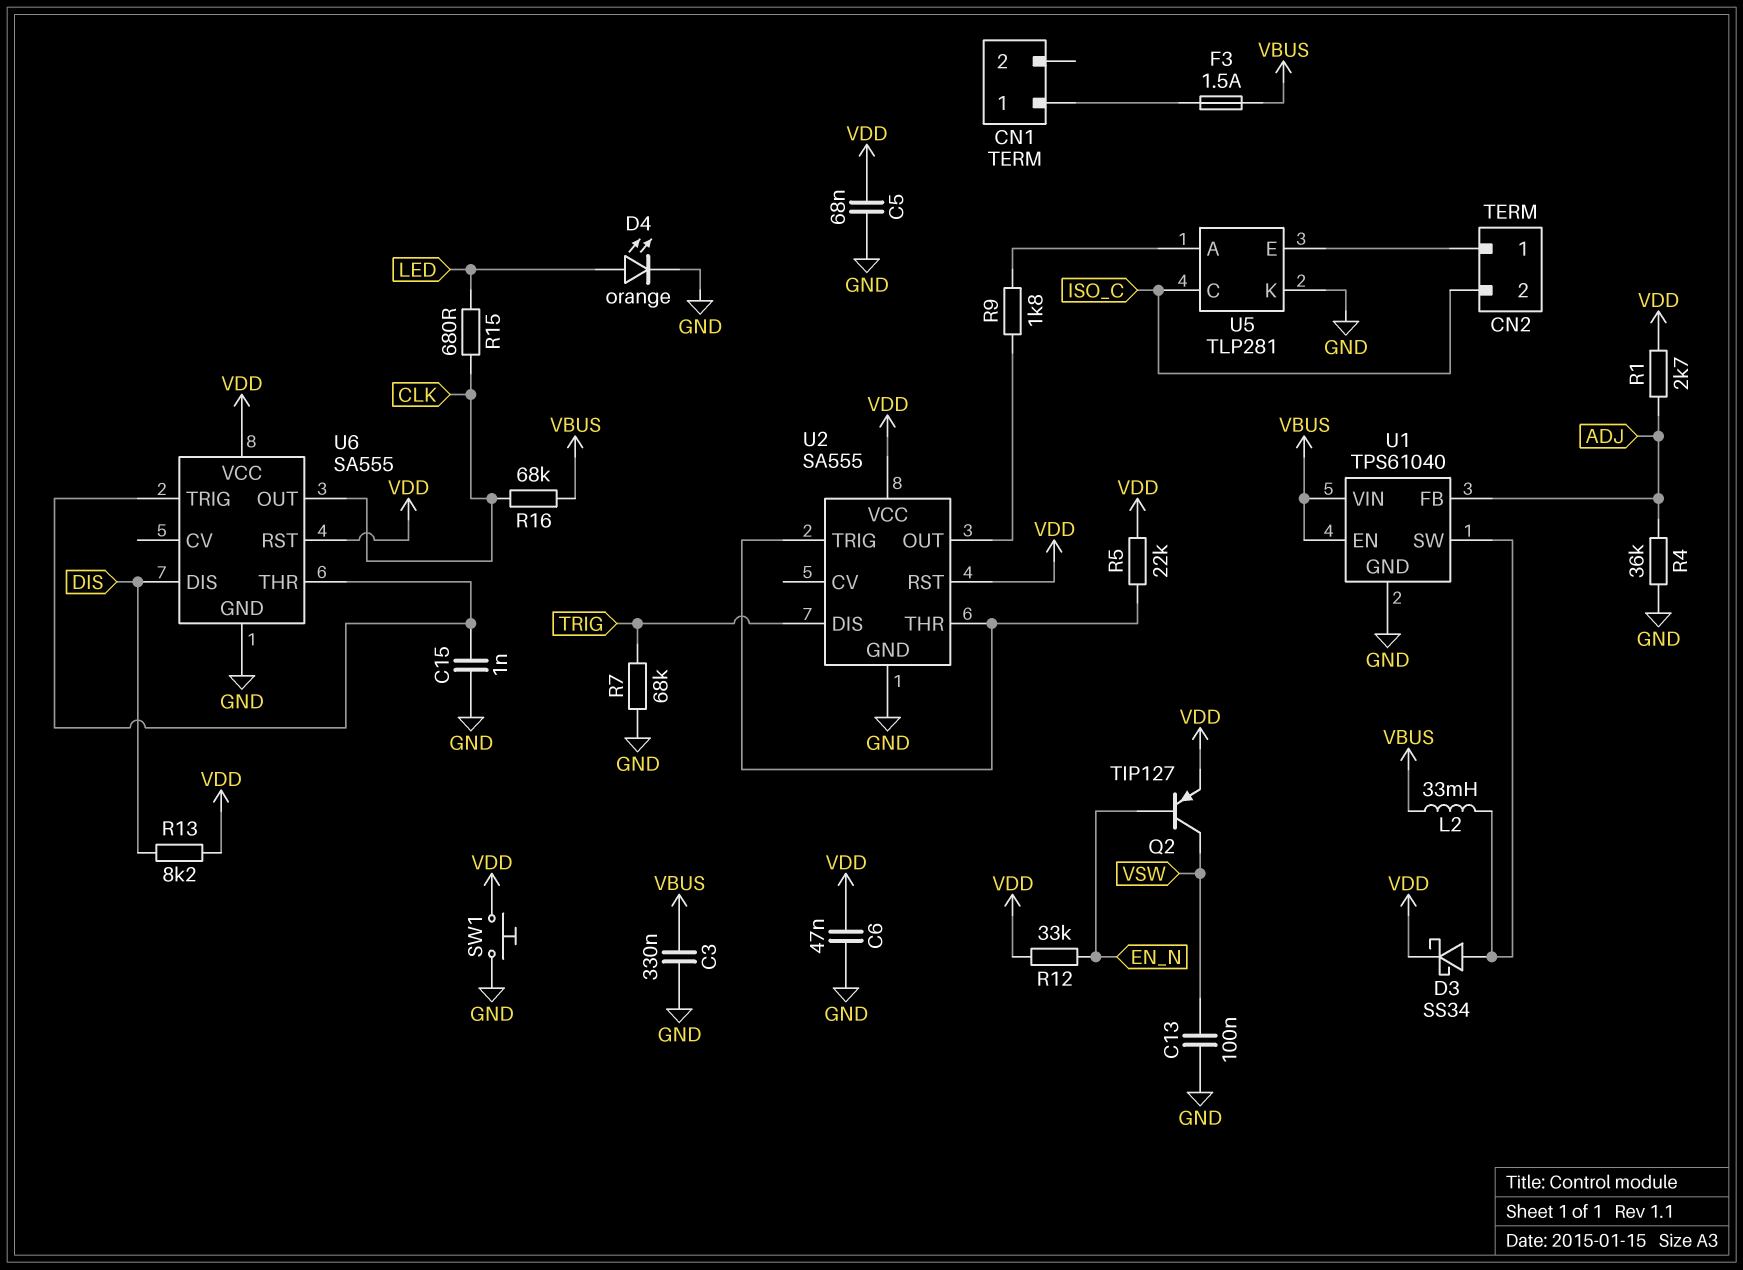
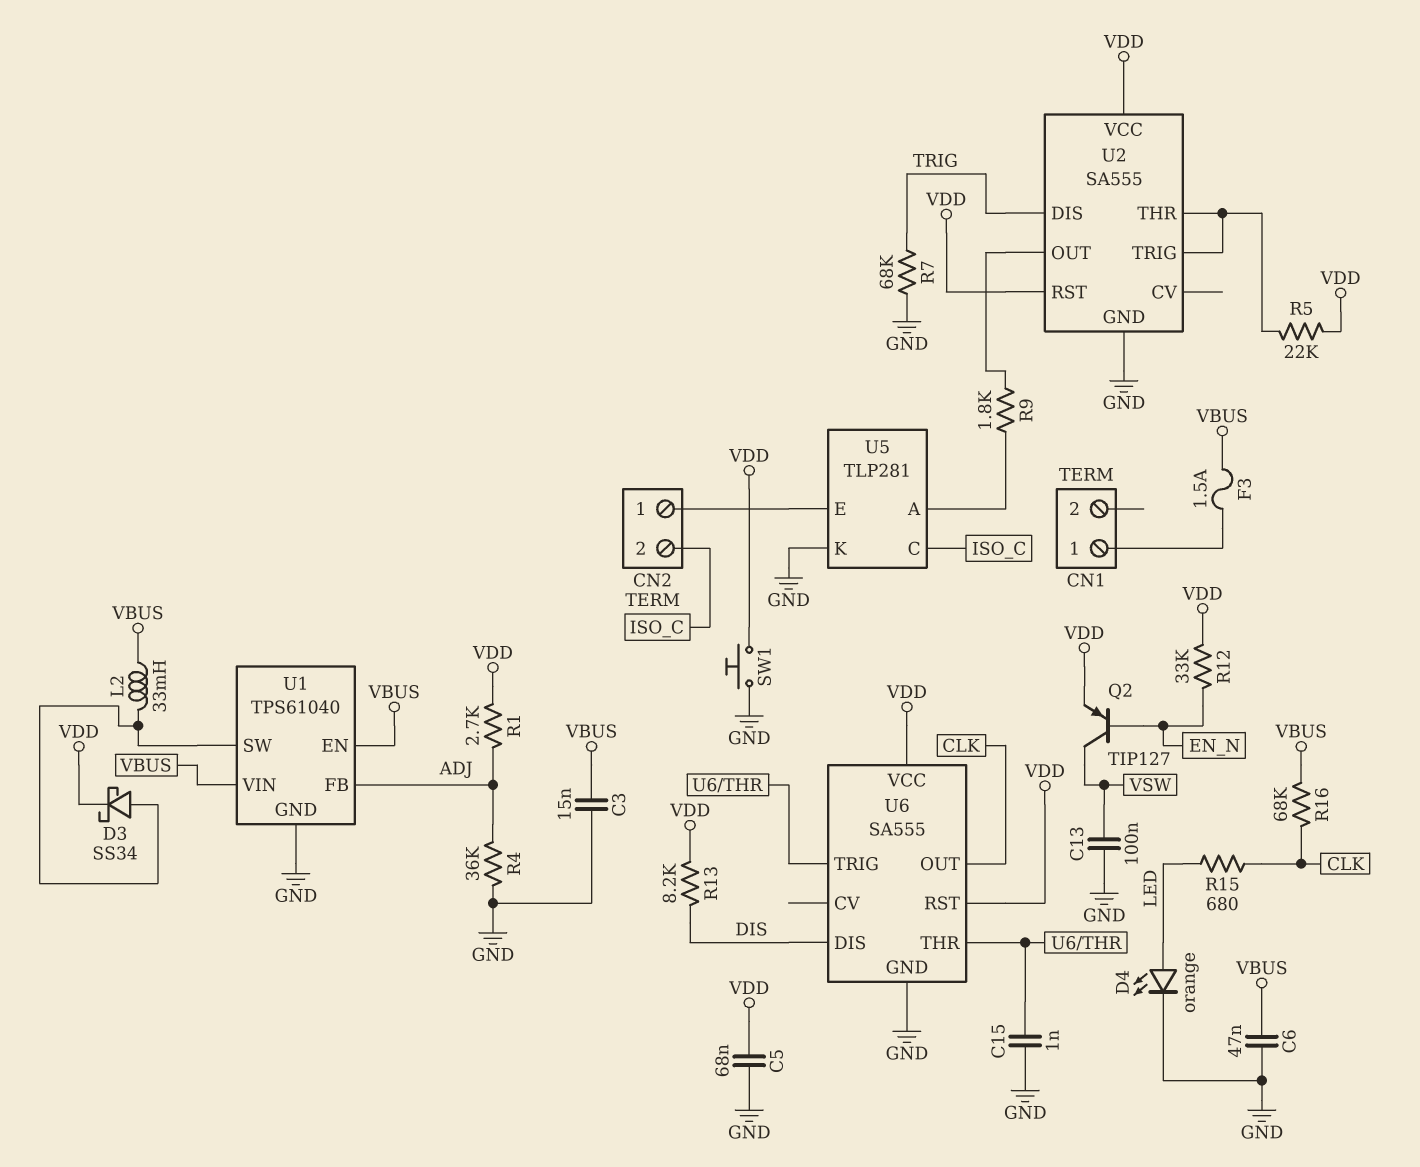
C3: 330nF (GND, VBUS) -> 15nF (GND, VBUS)
C6: 47nF (GND, VDD) -> 47nF (GND, VBUS)

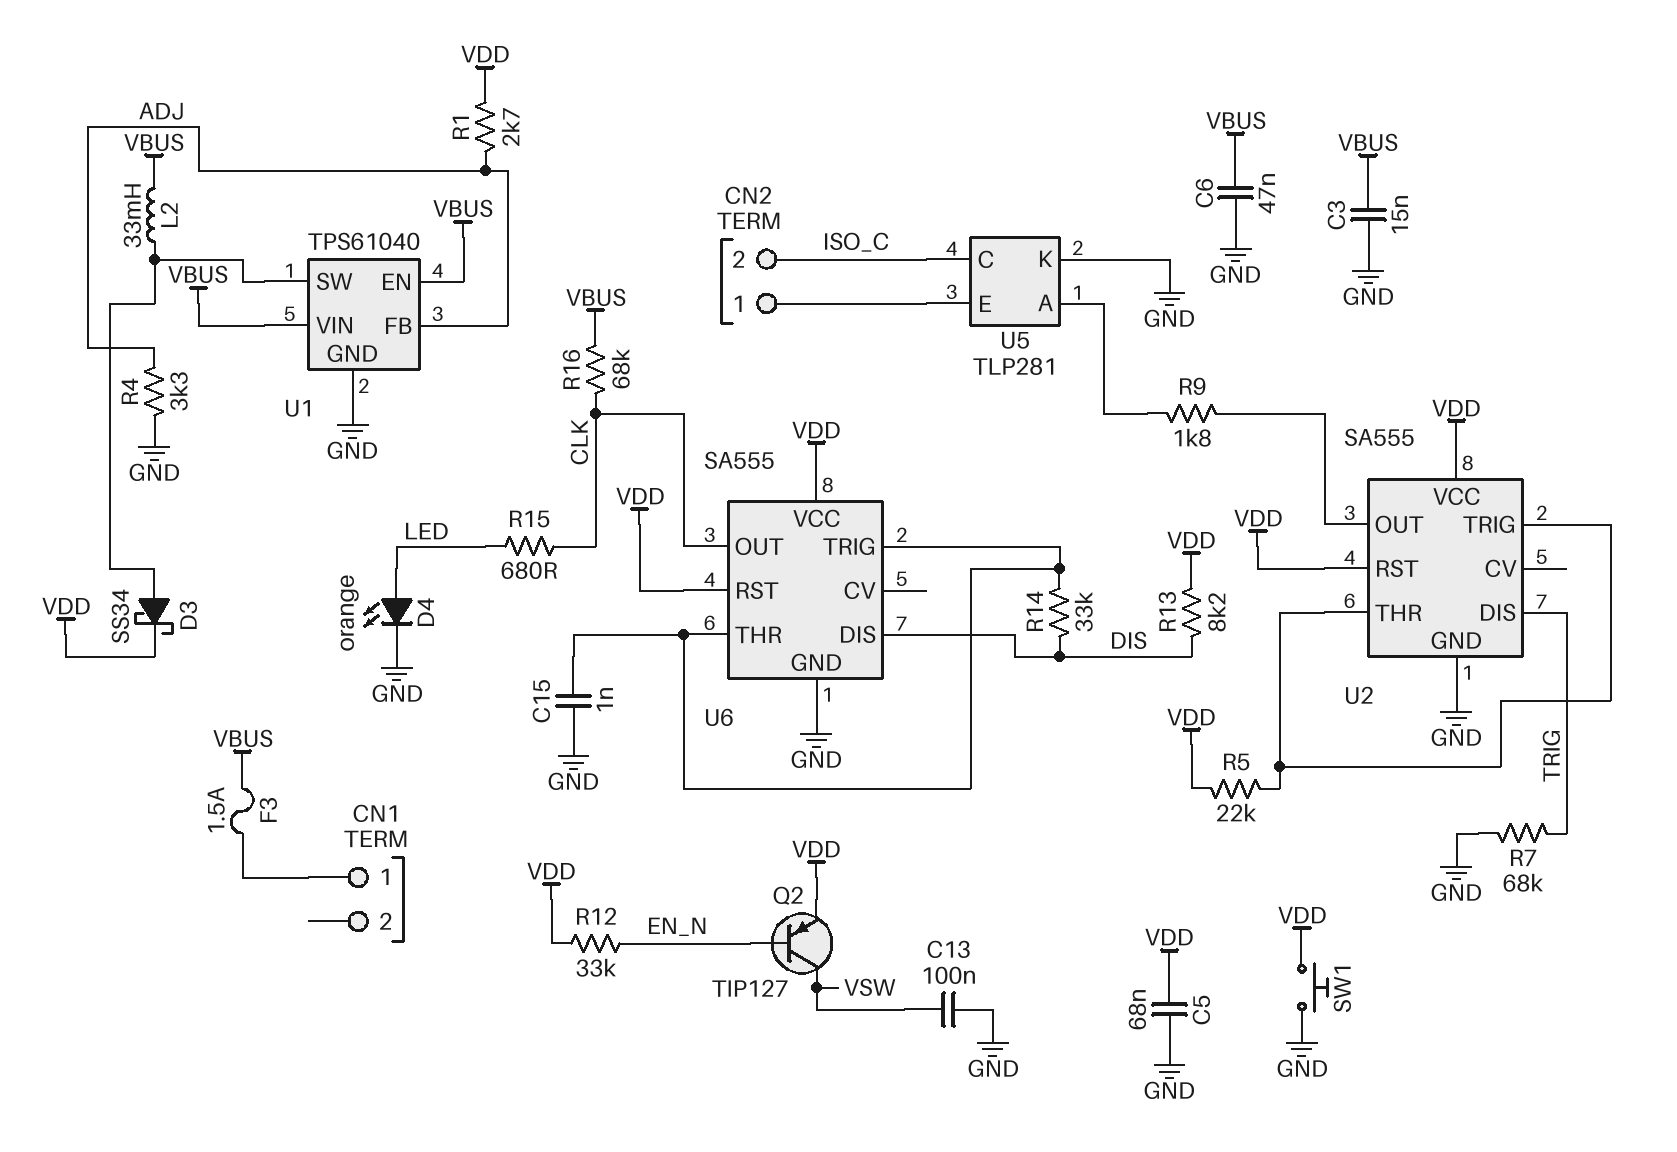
R4: 36k (ADJ, GND) -> 3.3k (ADJ, GND)
R14: none -> 33k (DIS, U6/THR)

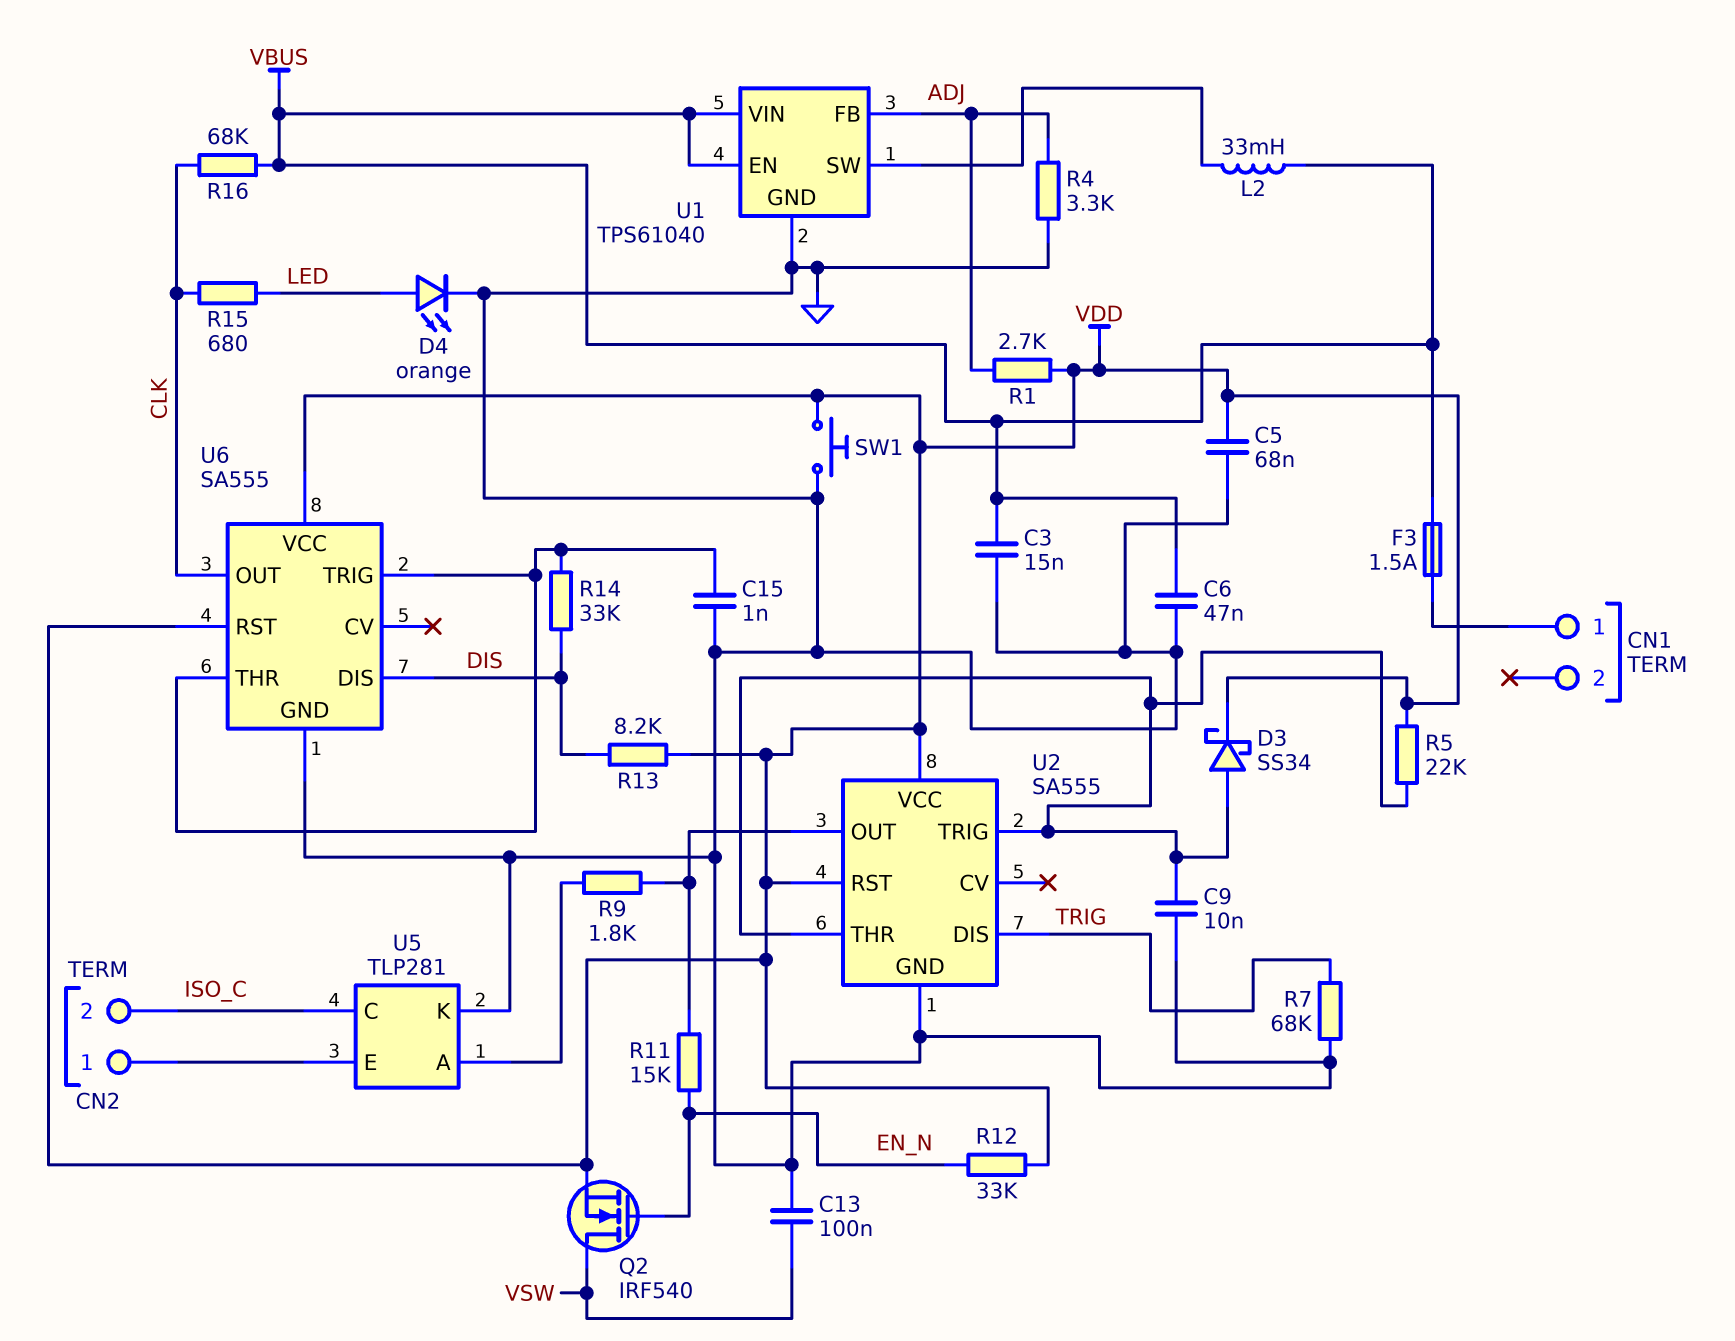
C9: none -> 10nF (GND, U2/THR)
D3: schottky SS34 (A U1/SW, K VDD) -> schottky SS34 (A U2/THR, K VDD)
Q2: PNP TIP127 (B EN_N, C VSW, E VDD) -> NMOS IRF540 (G EN_N, D VSW, S VDD)
R11: none -> 15k (EN_N, U2/OUT)

